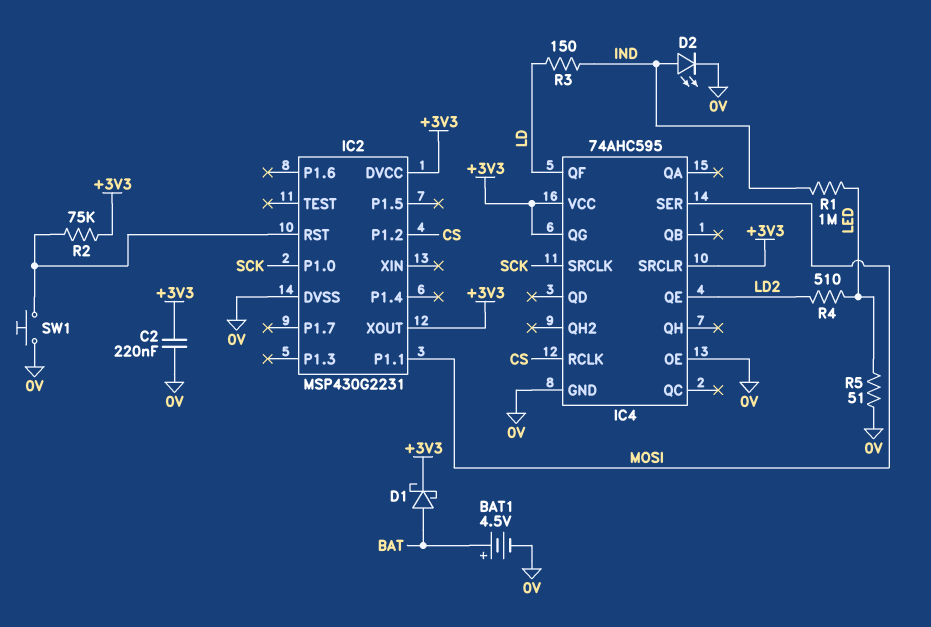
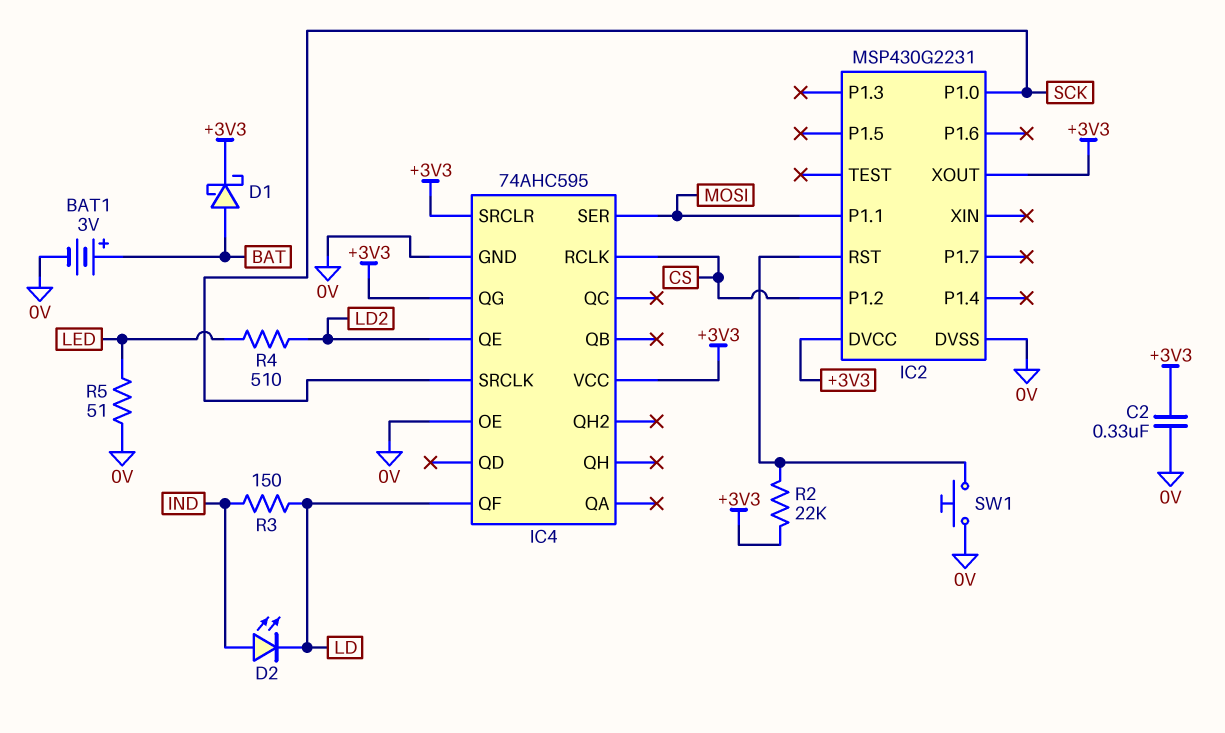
BAT1: 4.5V (plus BAT, minus 0V) -> 3V (plus BAT, minus 0V)
C2: 220nF (+3V3, 0V) -> 330nF (+3V3, 0V)
D2: LED (A IND, K 0V) -> LED (A IND, K LD)
R1: 1M (IND, LED) -> none
R2: 75k (+3V3, IC2/RST) -> 22k (+3V3, IC2/RST)

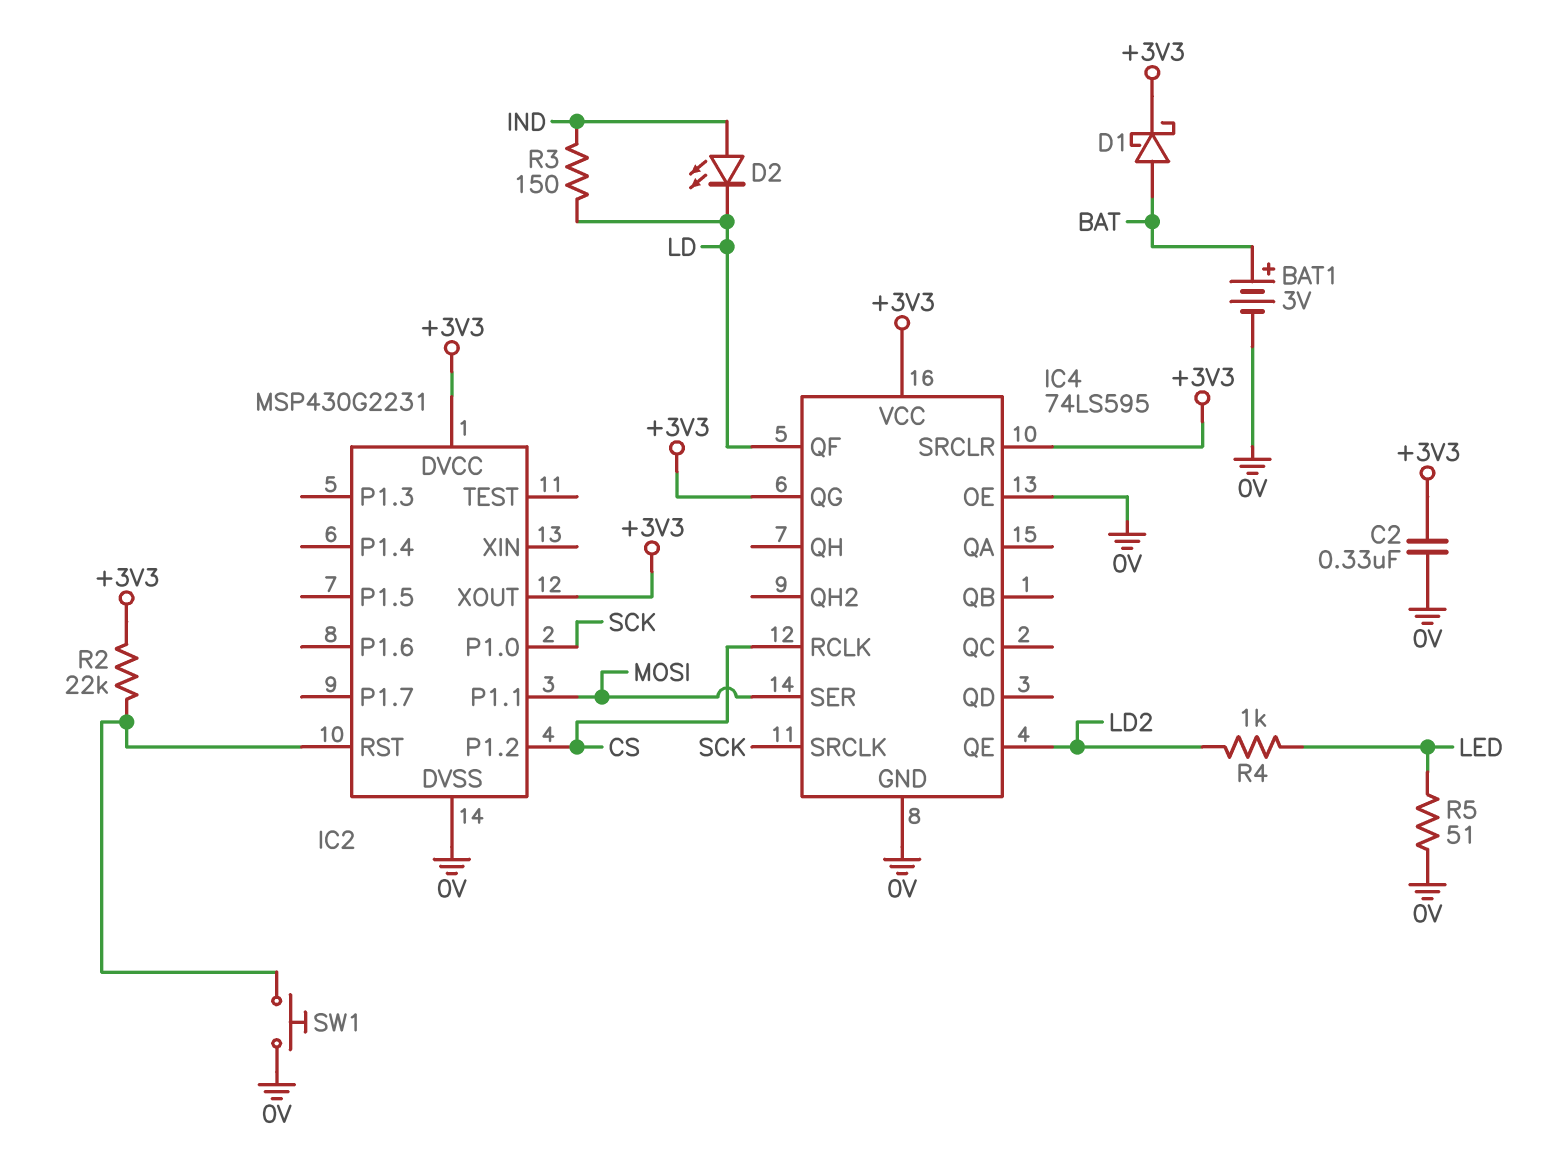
IC4: 74AHC595 -> 74LS595
R4: 510 (LD2, LED) -> 1k (LD2, LED)

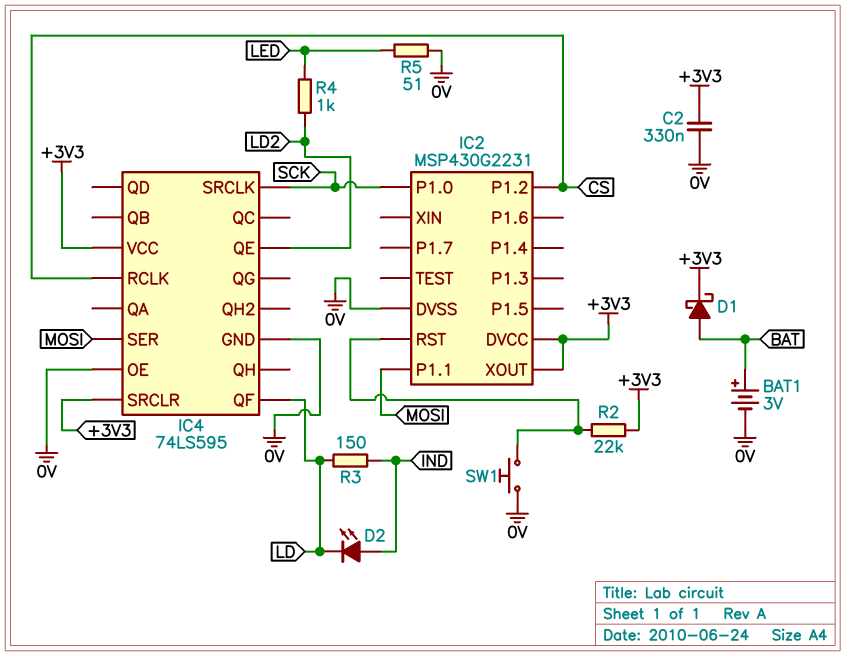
IC4 pin QG: +3V3 -> none

